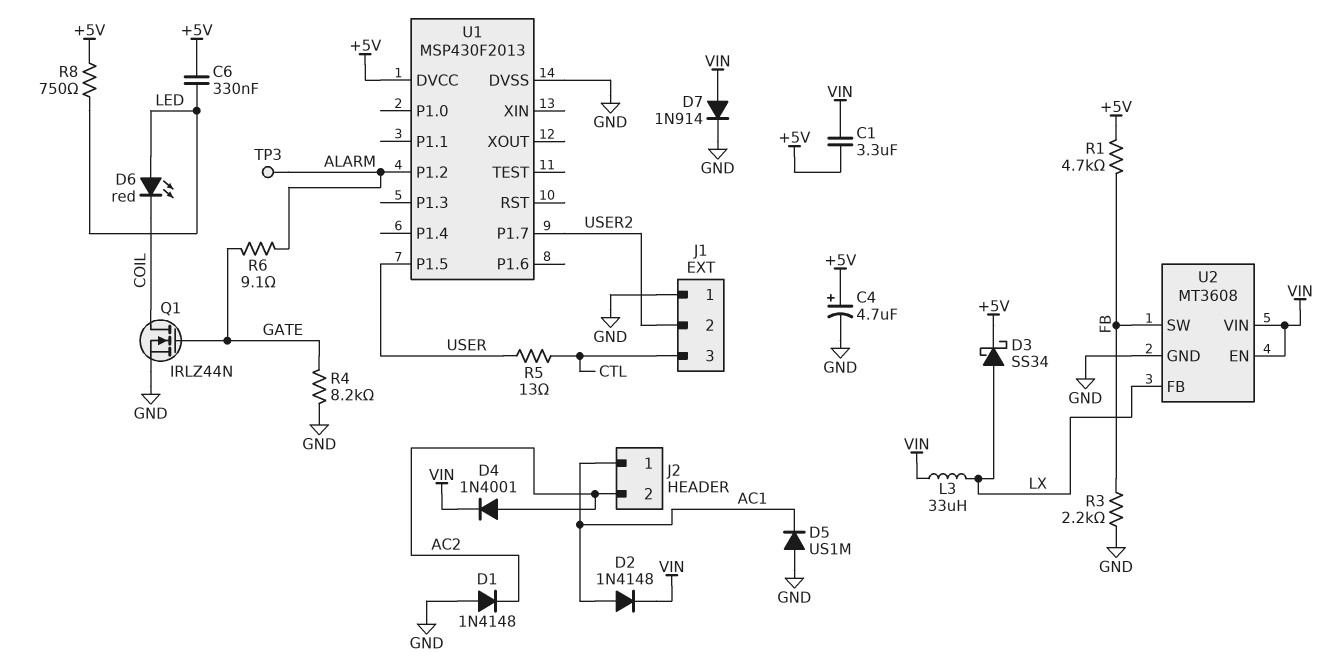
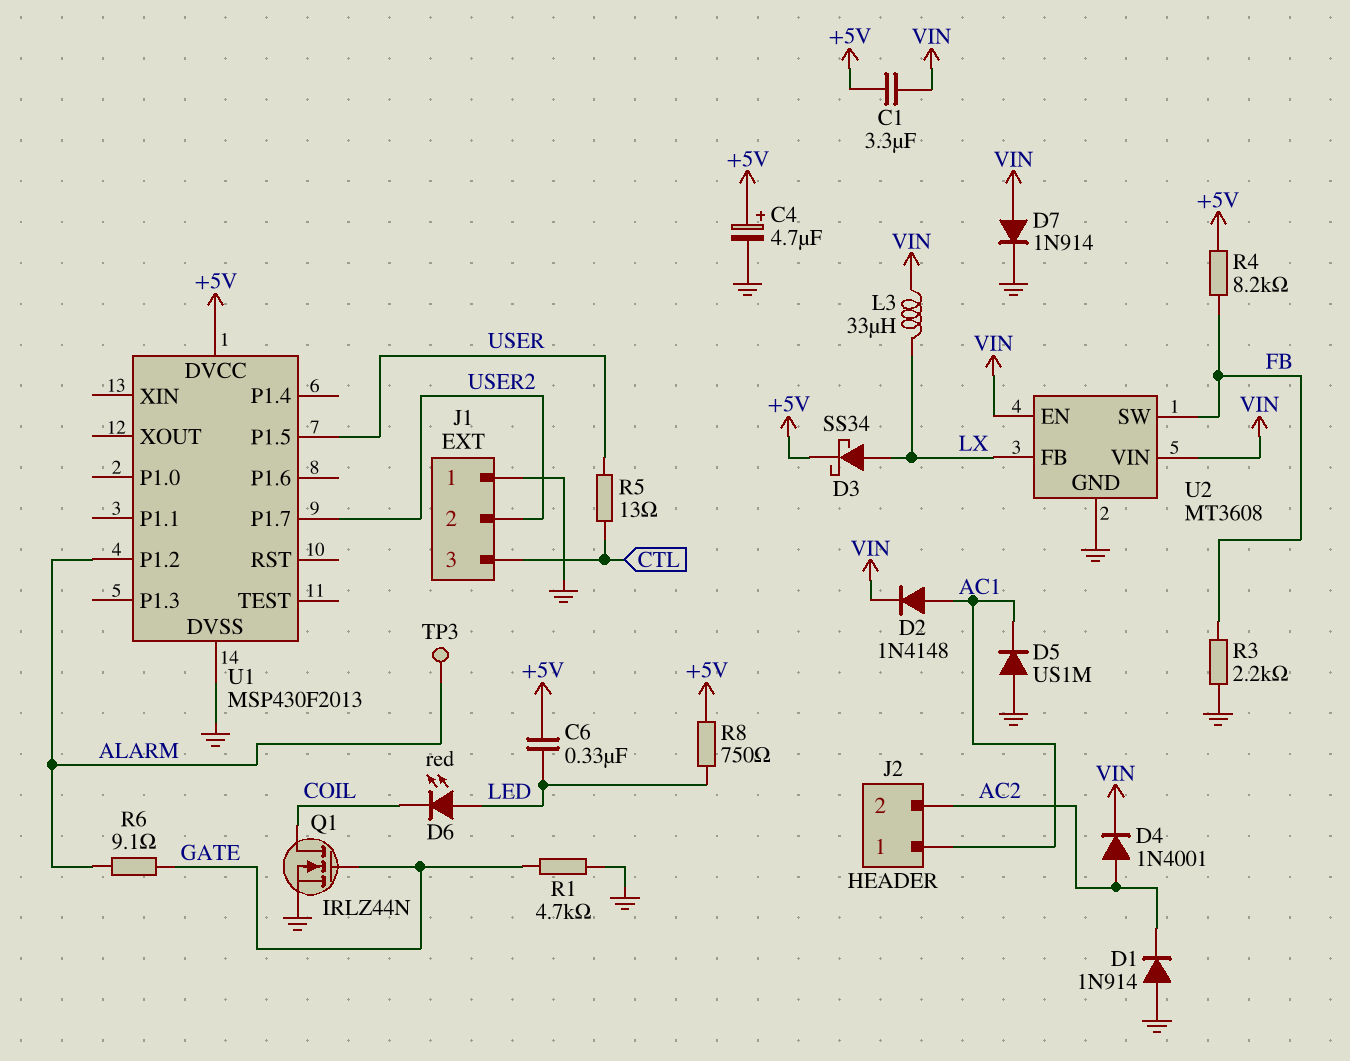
D1: diode 1N4148 (A GND, K AC2) -> diode 1N914 (A GND, K AC2)
R1: 4.7k (+5V, FB) -> 4.7k (GATE, GND)
R4: 8.2k (GATE, GND) -> 8.2k (+5V, FB)

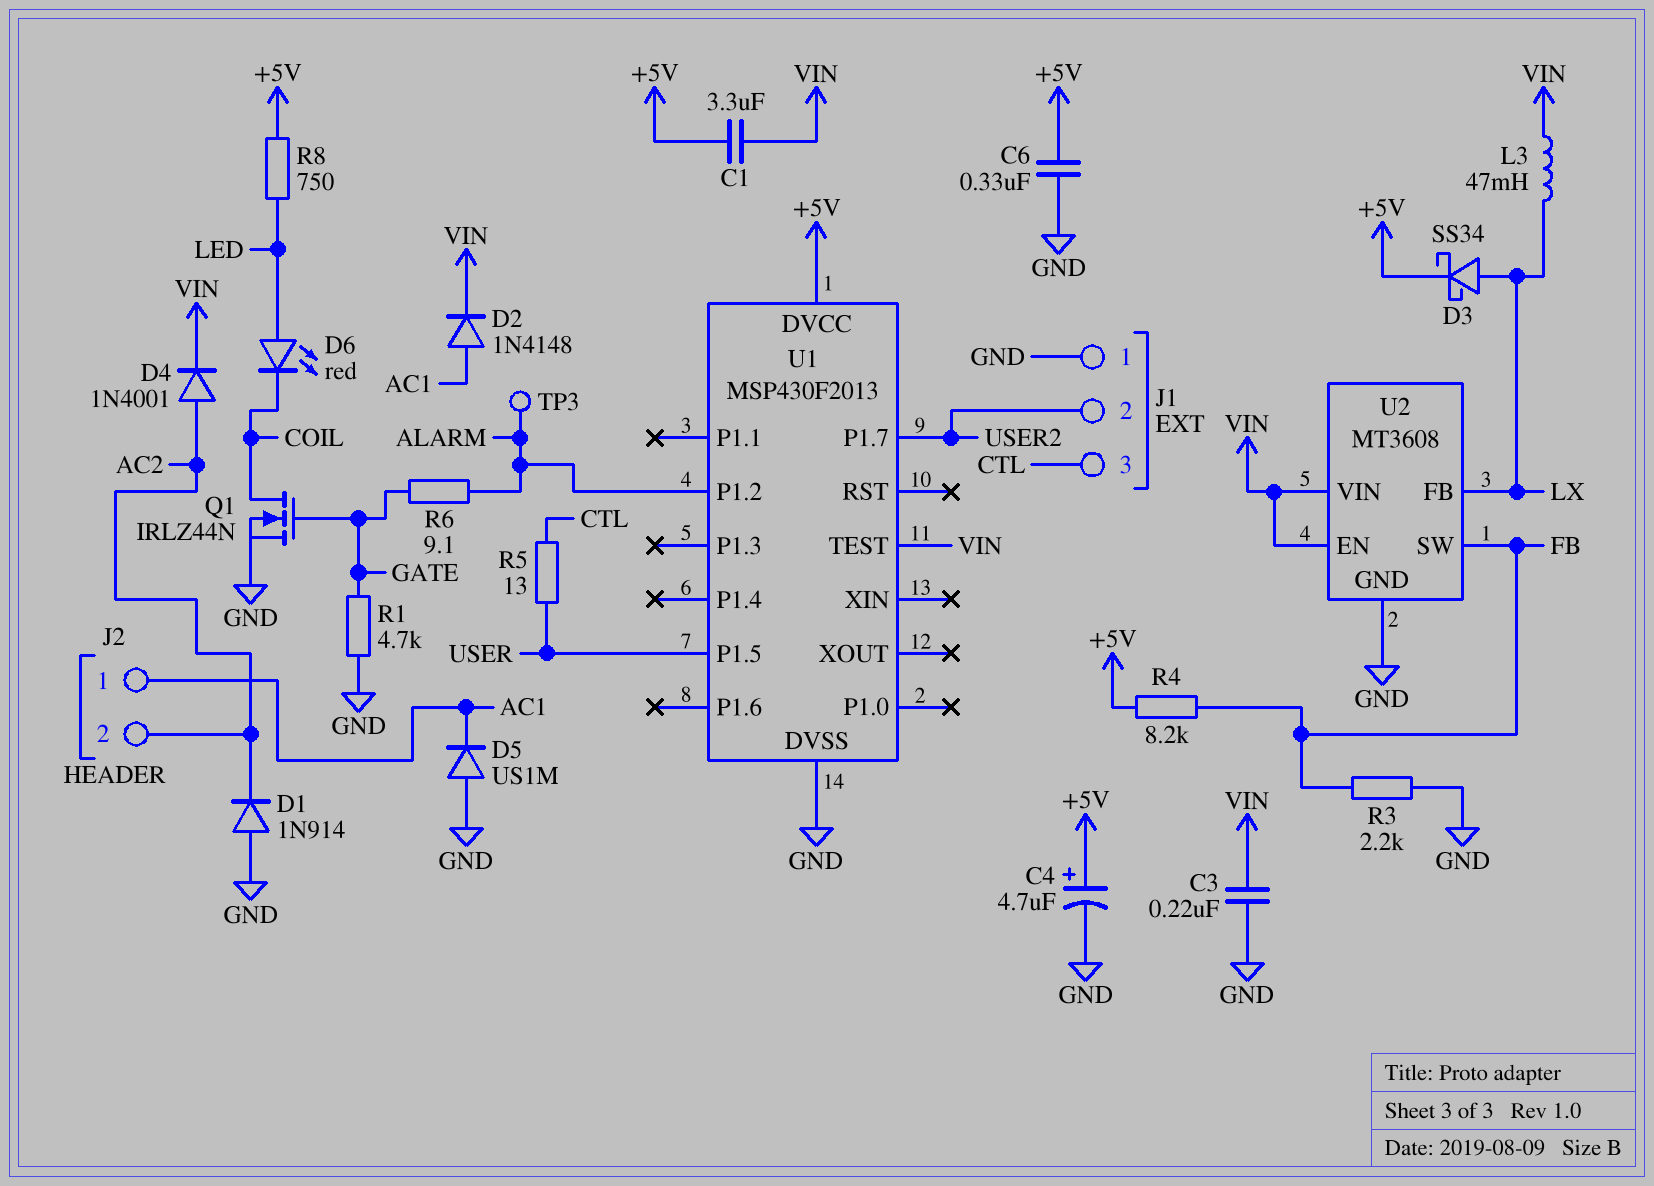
C3: none -> 220nF (GND, VIN)
C6: 330nF (+5V, LED) -> 330nF (+5V, GND)
D7: diode 1N914 (A VIN, K GND) -> none
L3: 33uH (LX, VIN) -> 47mH (LX, VIN)
U1 pin TEST: none -> VIN

